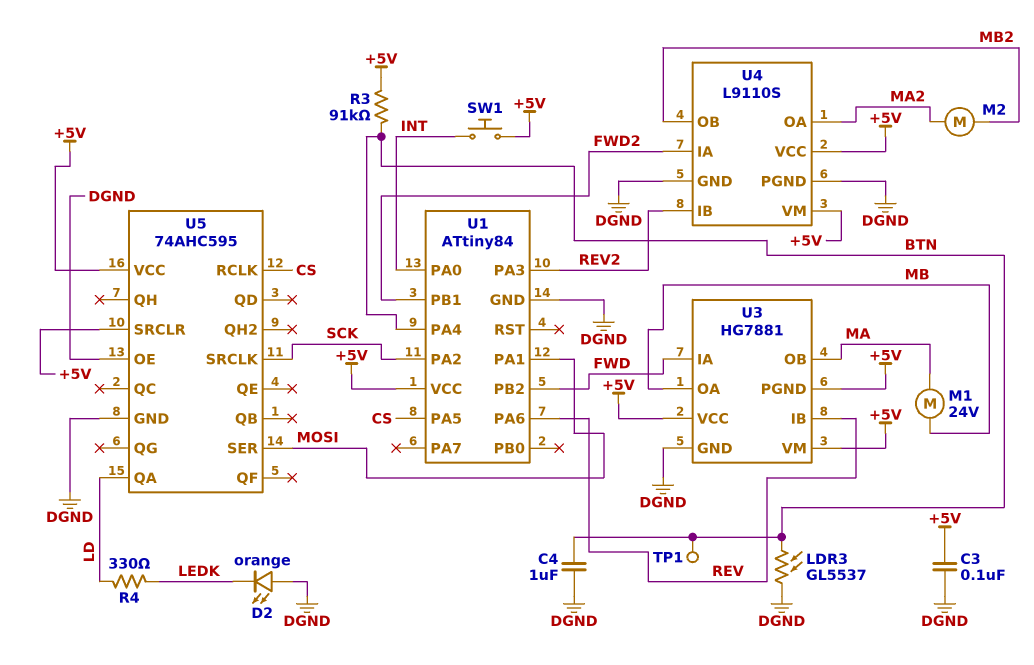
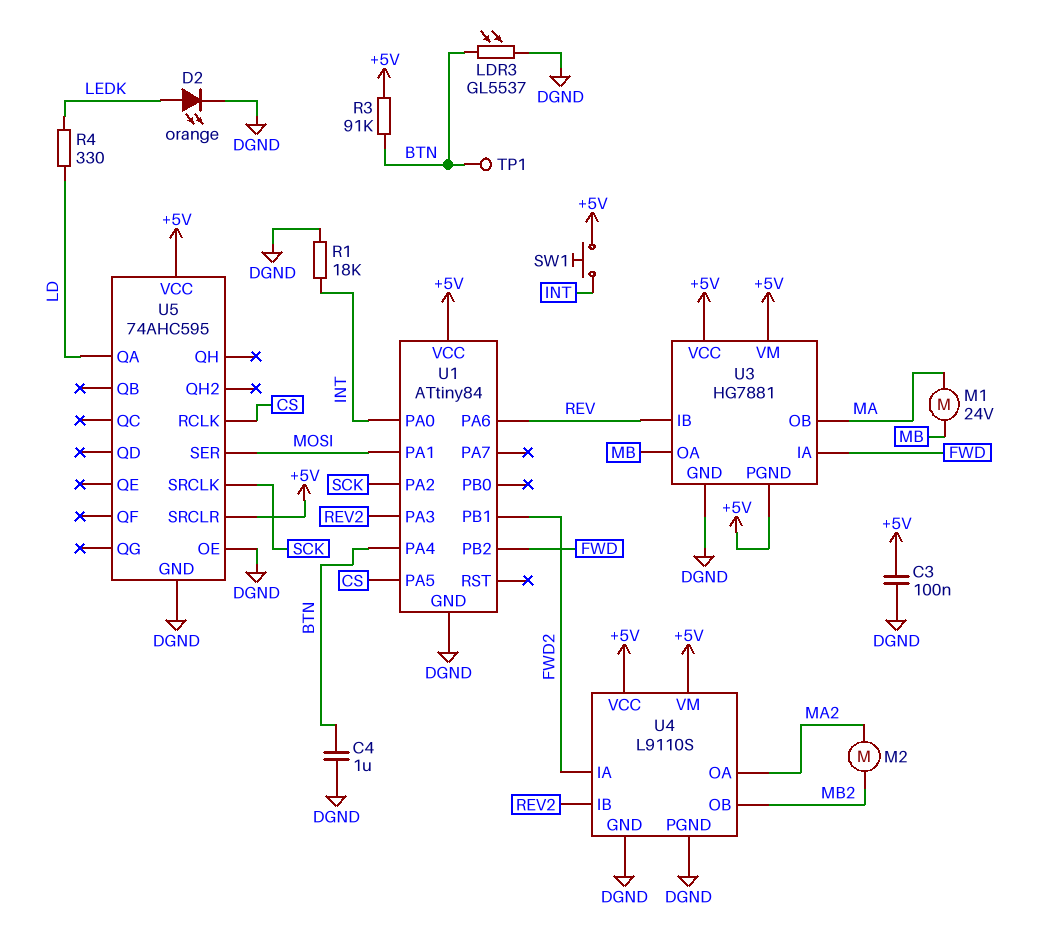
D2: LED orange (A DGND, K LEDK) -> LED orange (A LEDK, K DGND)
R1: none -> 18k (DGND, INT)

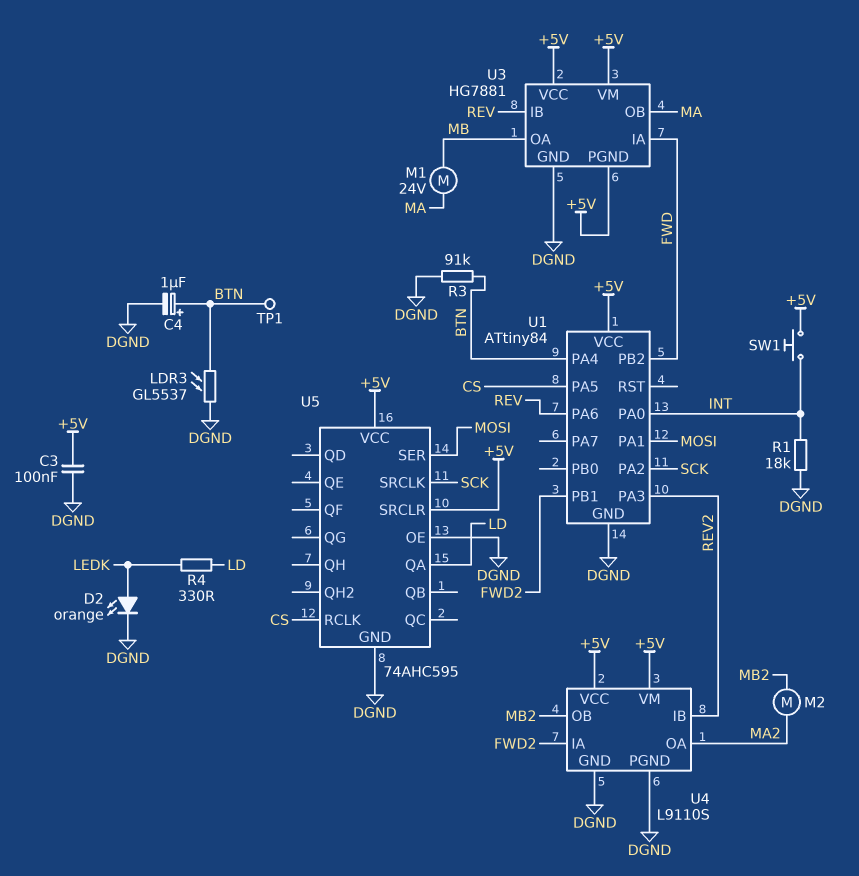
C4: 1uF (BTN, DGND) -> 1uF (plus BTN, minus DGND)
R3: 91k (+5V, BTN) -> 91k (BTN, DGND)

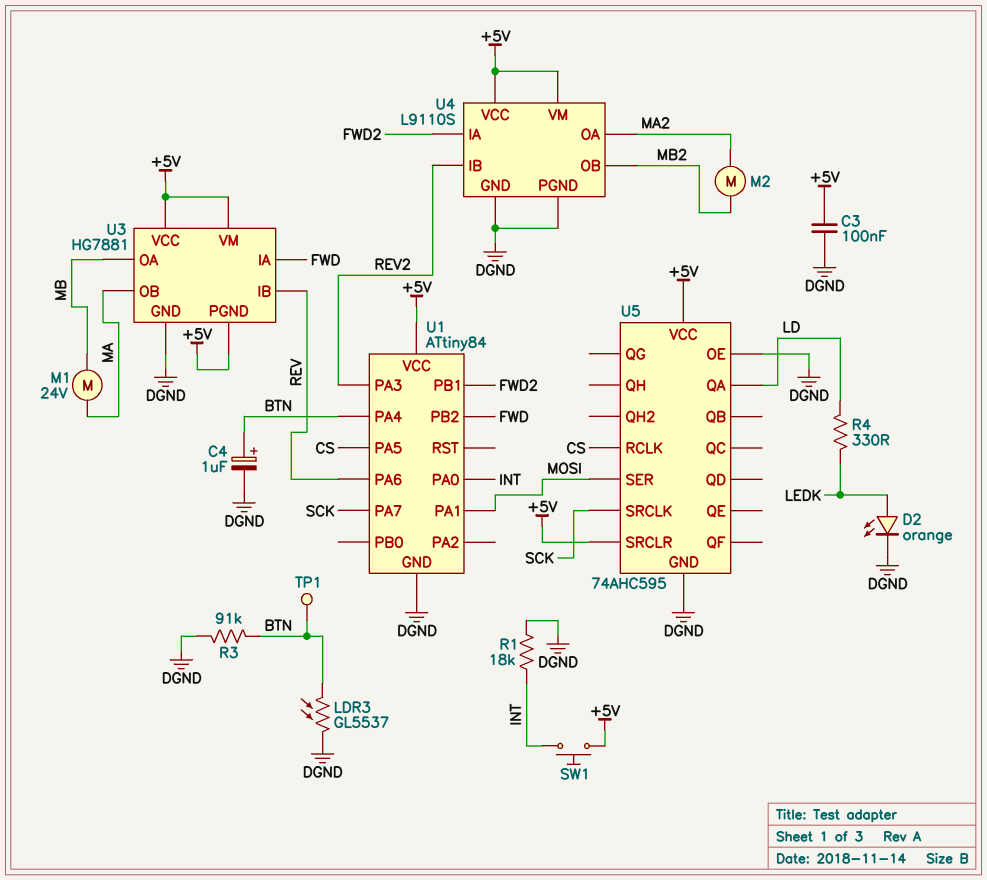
U1 pin PA2: SCK -> none
U1 pin PA7: none -> SCK

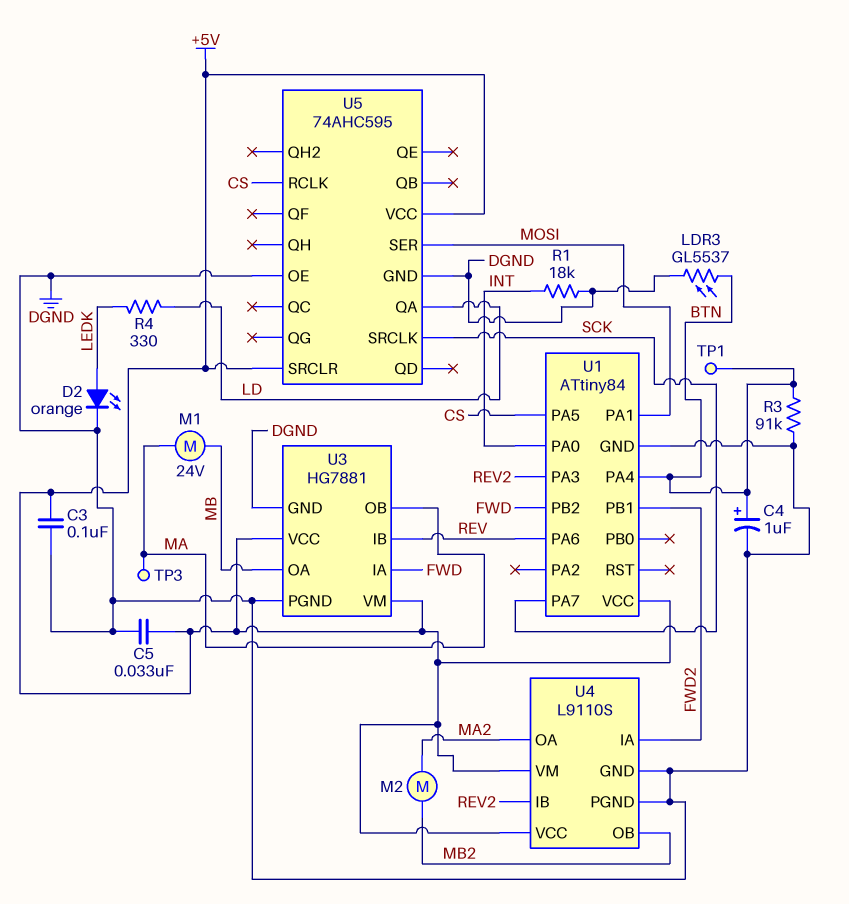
C5: none -> 33nF (+5V, DGND)
SW1: button (+5V, INT) -> none
TP3: none -> test point (MA)
U3 pin PGND: +5V -> DGND

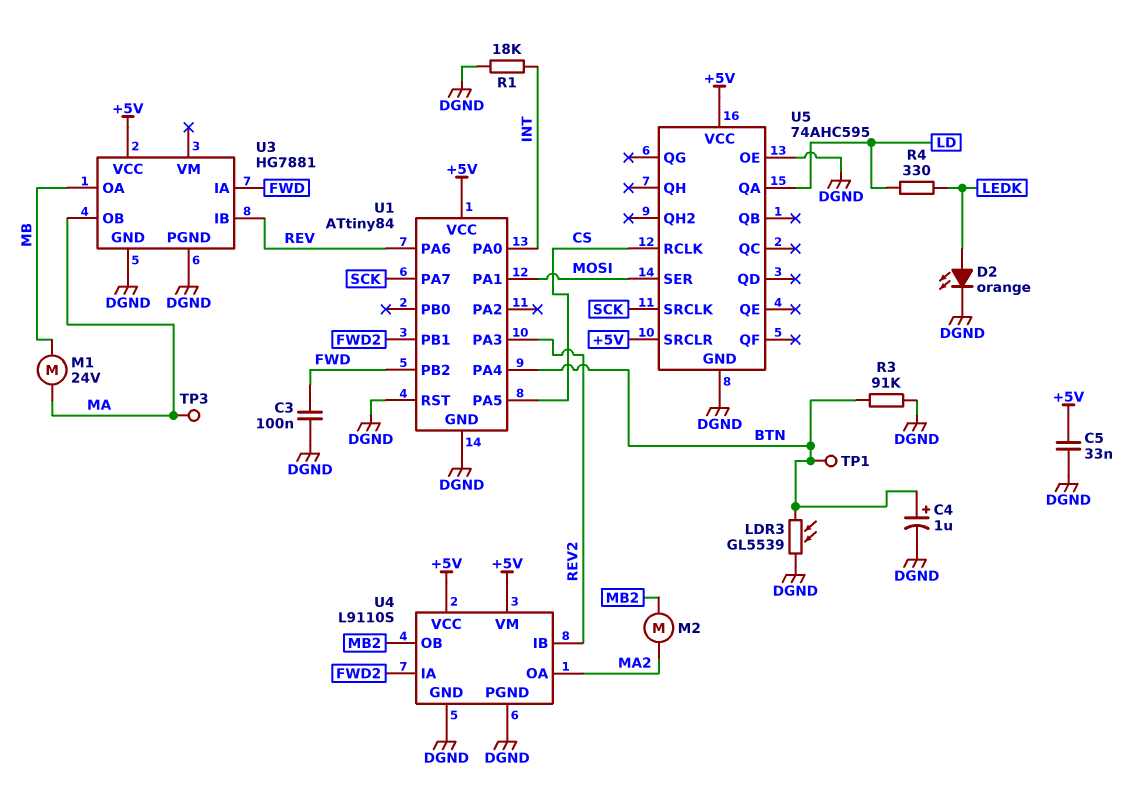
C3: 100nF (+5V, DGND) -> 100nF (DGND, FWD)
LDR3: GL5537 (BTN, DGND) -> GL5539 (BTN, DGND)
U1 pin RST: none -> DGND
U3 pin VM: +5V -> none

